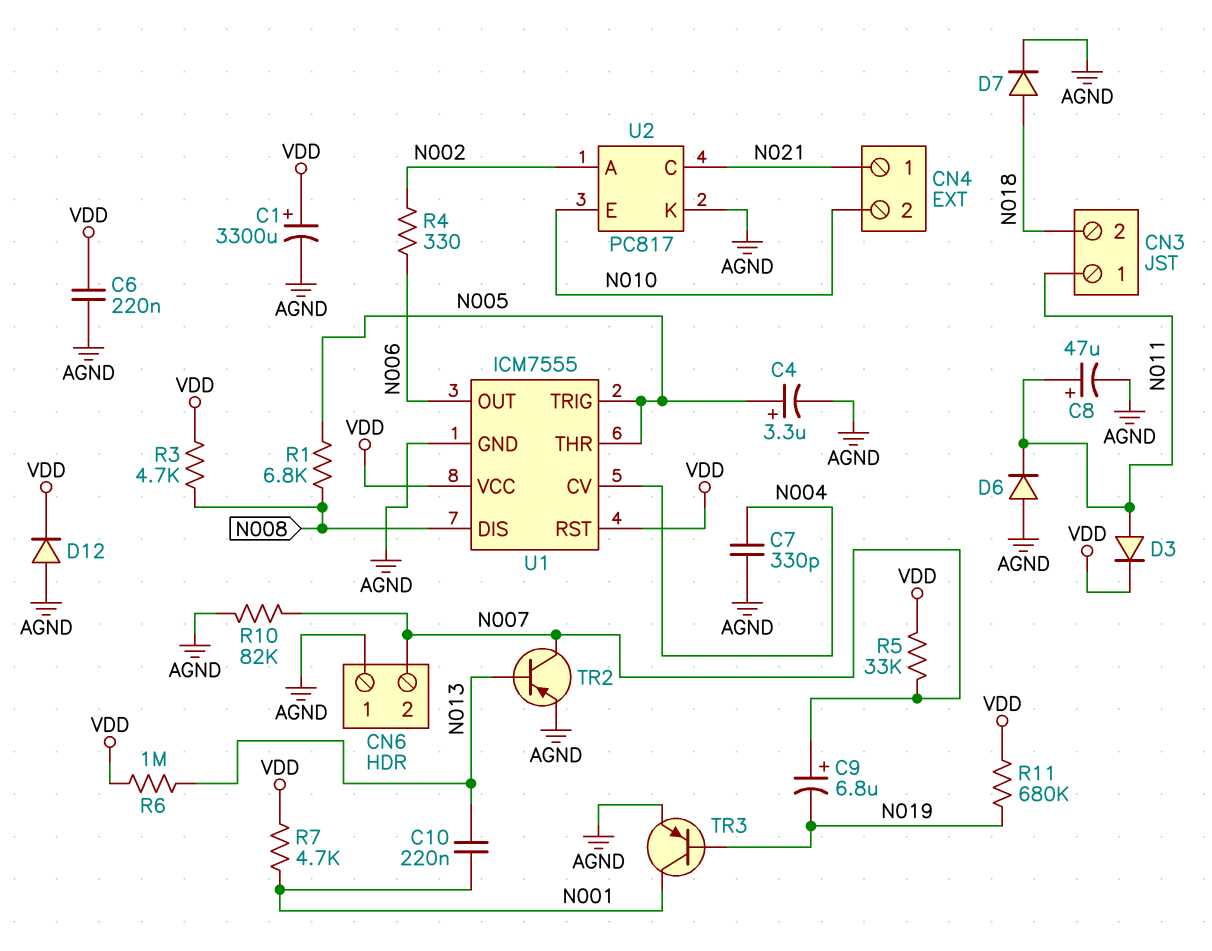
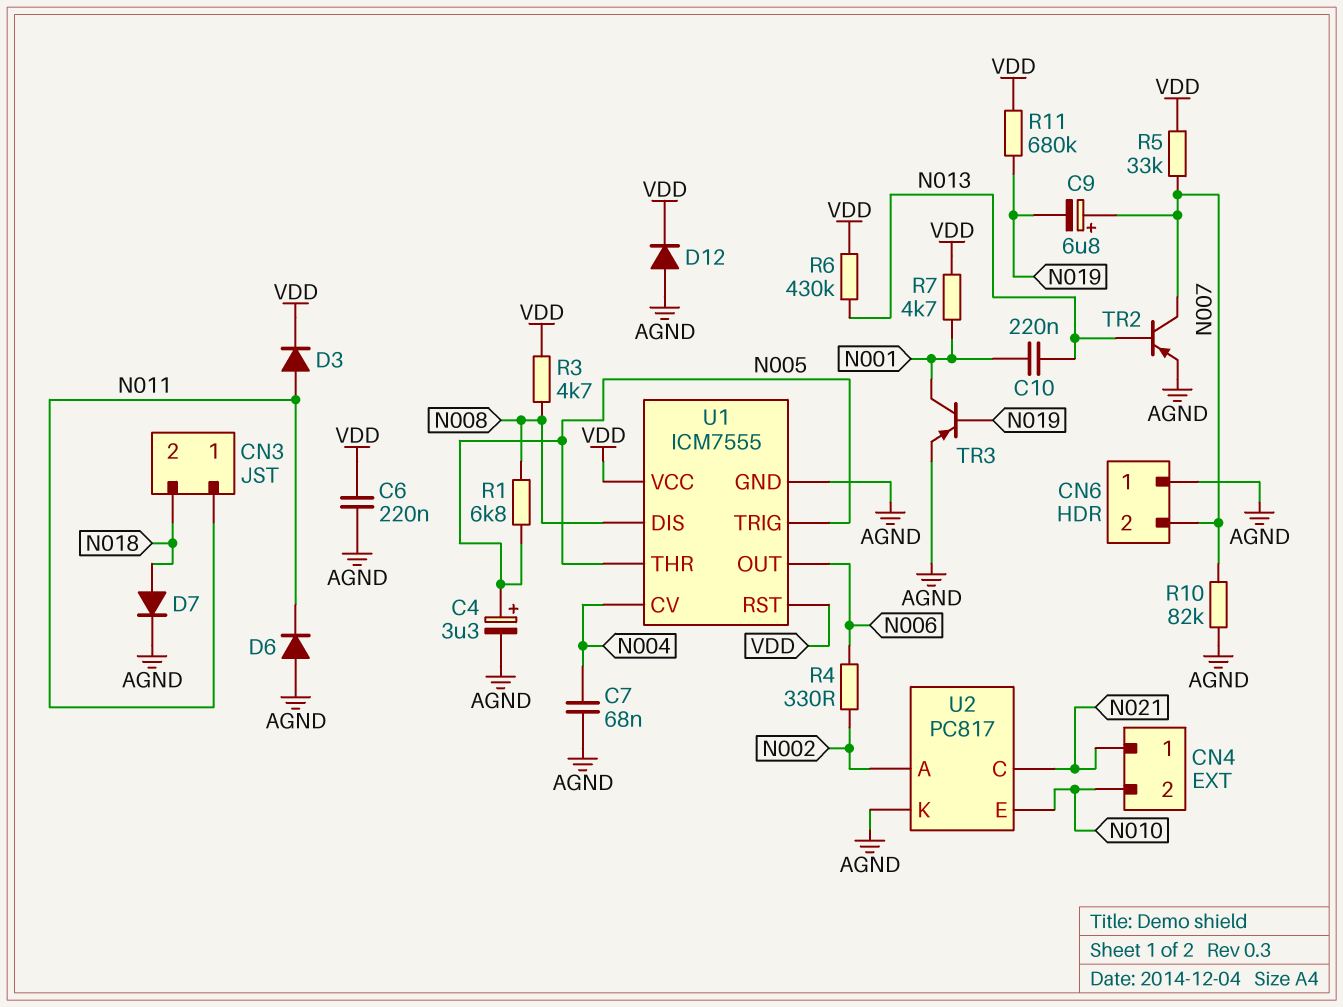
C1: 3300uF (plus VDD, minus AGND) -> none
C7: 330pF (AGND, N004) -> 68nF (AGND, N004)
C8: 47uF (plus N011, minus AGND) -> none
R6: 1M (N013, VDD) -> 430k (N013, VDD)

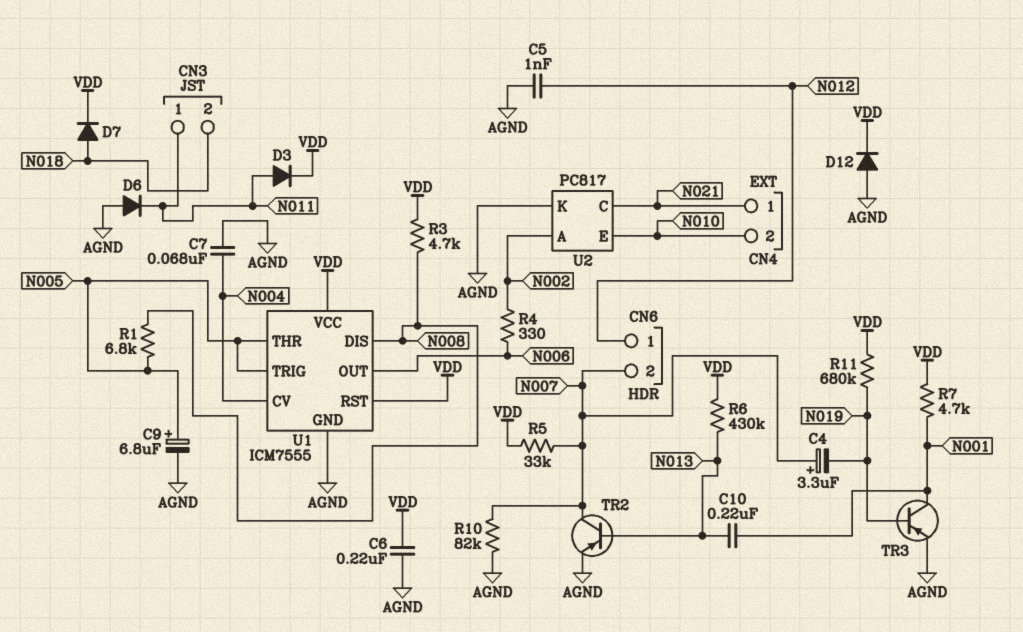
C4: 3.3uF (plus N005, minus AGND) -> 3.3uF (plus N007, minus N019)
C5: none -> 1nF (AGND, N012)
C9: 6.8uF (plus N007, minus N019) -> 6.8uF (plus N005, minus AGND)
CN6 pin 1: AGND -> N012
D7: diode (A N018, K AGND) -> diode (A N018, K VDD)

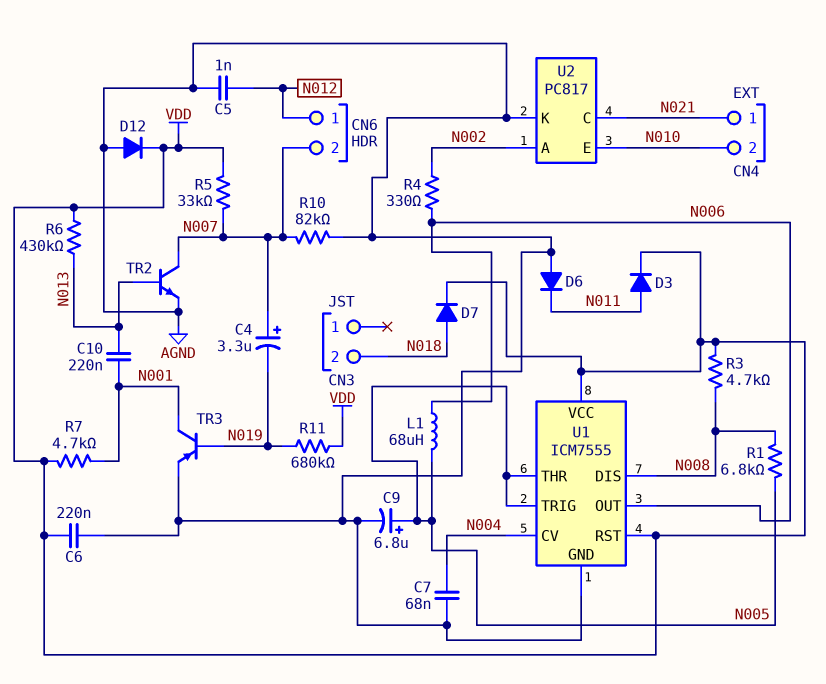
CN3 pin 1: N011 -> none
L1: none -> 68uH (N005, N006)
TR2: PNP (B N013, C N007, E AGND) -> NPN (B N013, C N007, E AGND)

